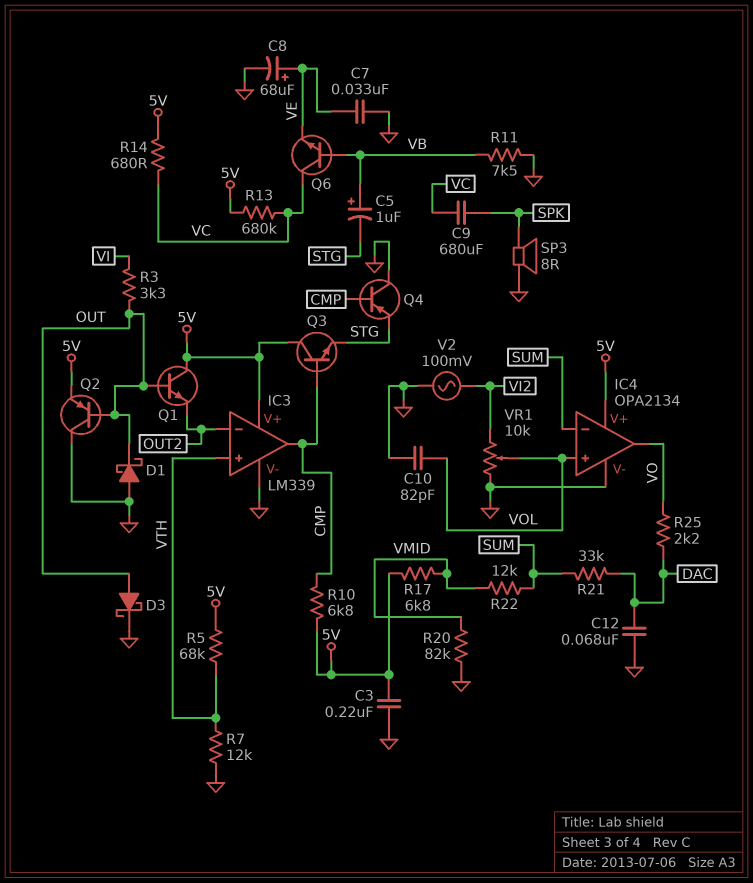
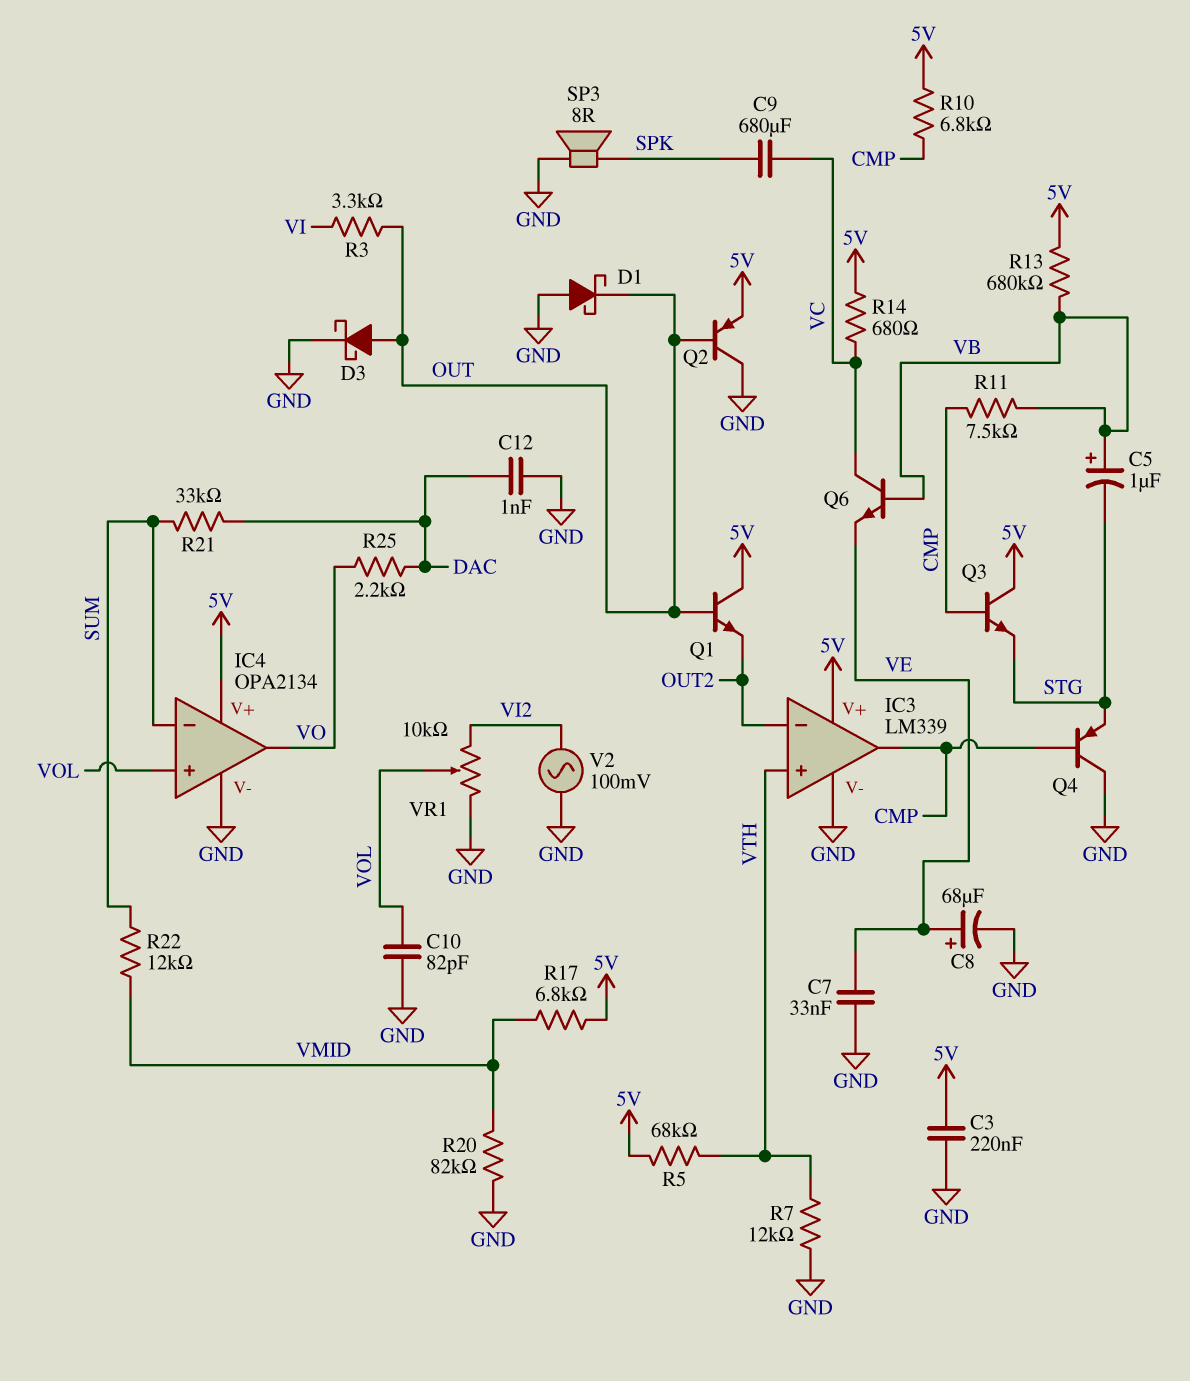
C12: 68nF (DAC, GND) -> 1nF (DAC, GND)
R11: 7.5k (GND, VB) -> 7.5k (CMP, VB)
R13: 680k (5V, VC) -> 680k (5V, VB)

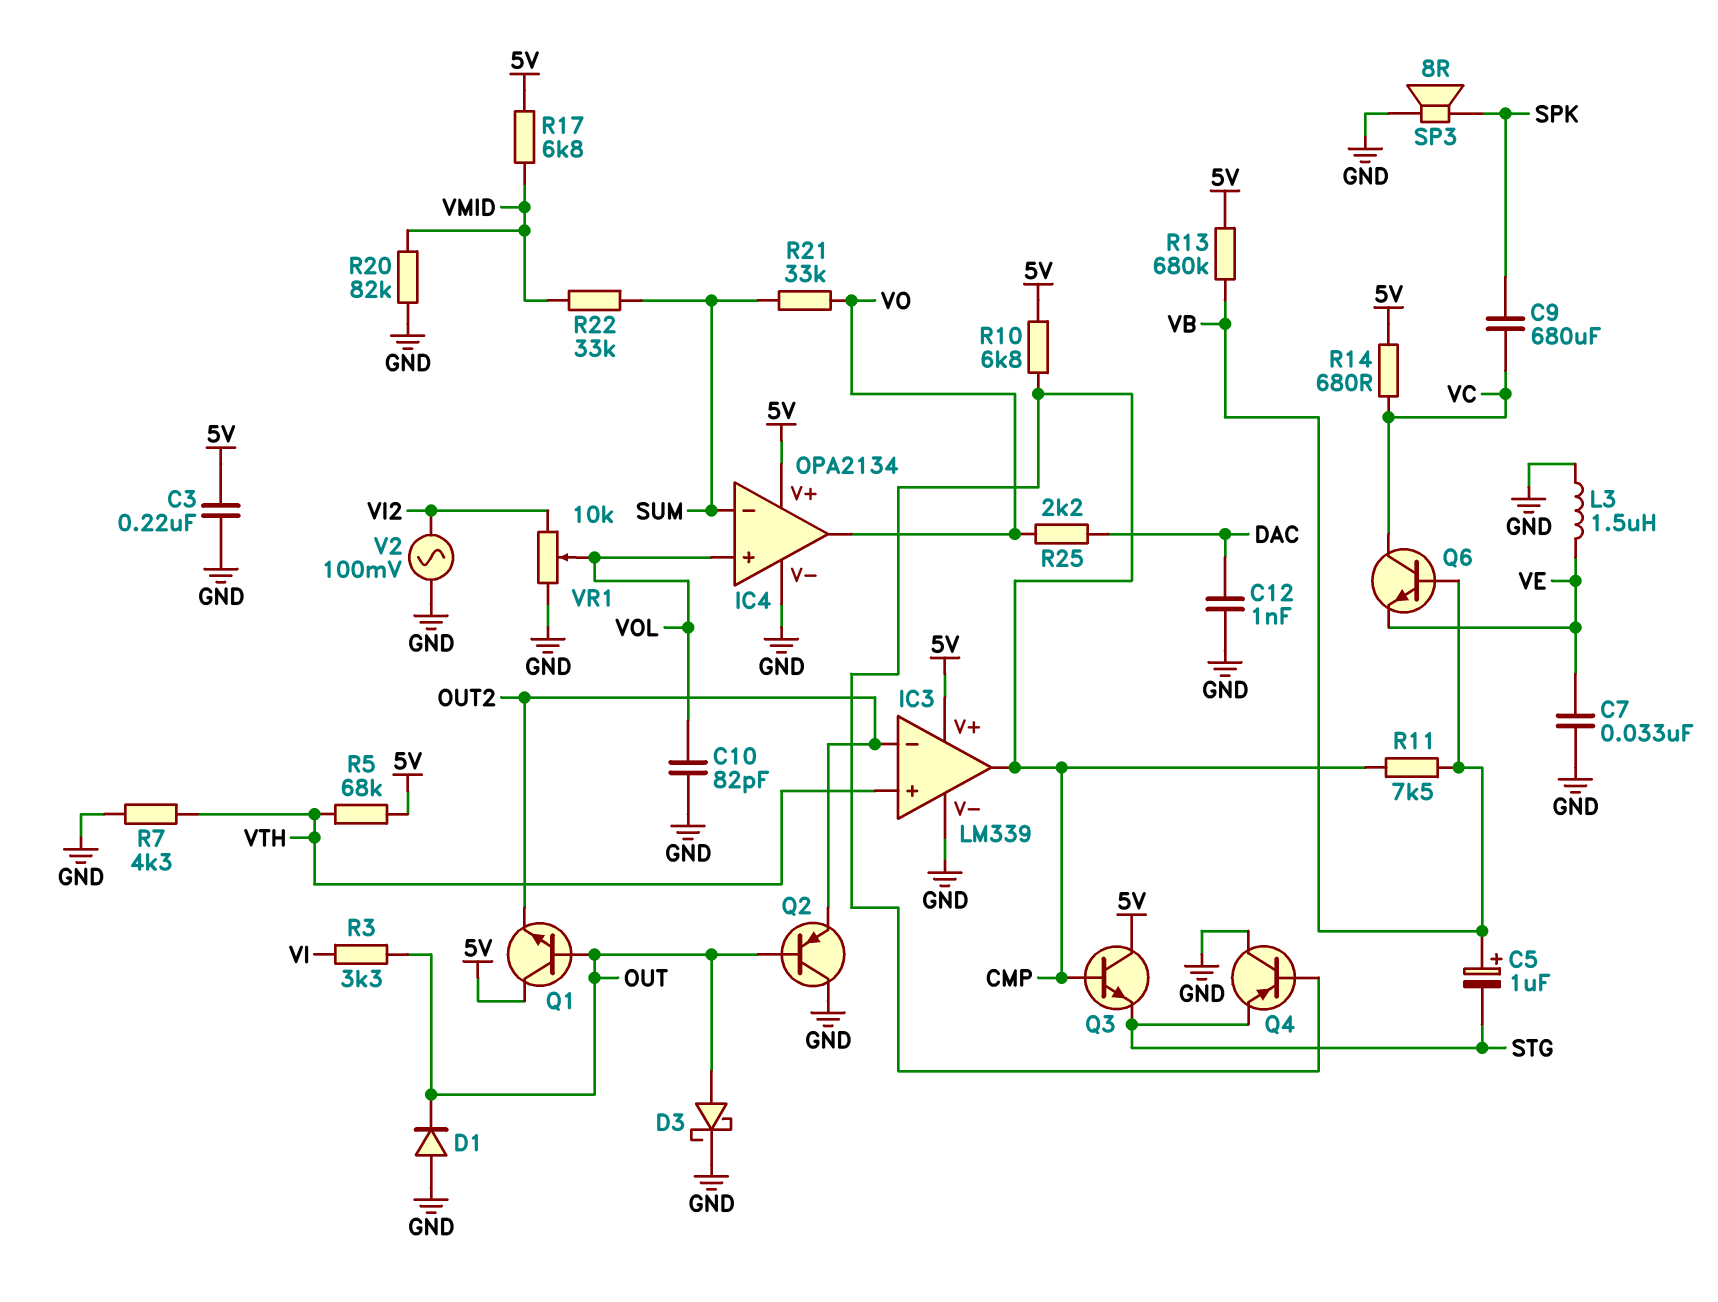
C8: 68uF (plus VE, minus GND) -> none
D1: schottky (A GND, K OUT) -> diode (A GND, K OUT)
L3: none -> 1.5uH (GND, VE)
Q2: PNP (B OUT, C GND, E 5V) -> PNP (B OUT, C GND, E OUT2)
R7: 12k (GND, VTH) -> 4.3k (GND, VTH)
R21: 33k (DAC, SUM) -> 33k (SUM, VO)
R22: 12k (SUM, VMID) -> 33k (SUM, VMID)

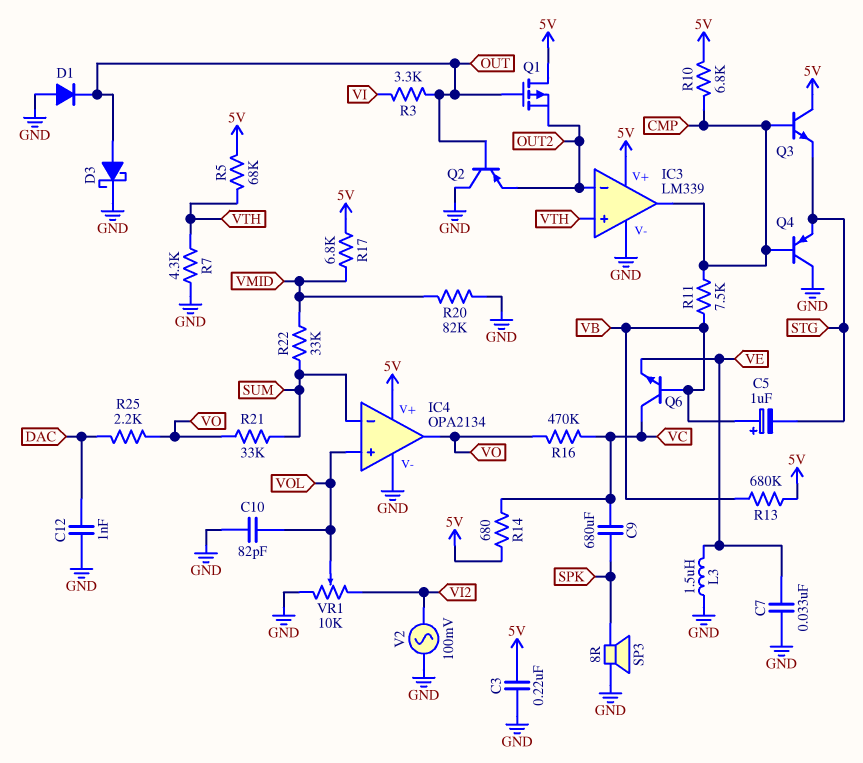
Q1: NPN (B OUT, C 5V, E OUT2) -> PMOS (G OUT, D 5V, S OUT2)
R16: none -> 470k (VC, VO)

